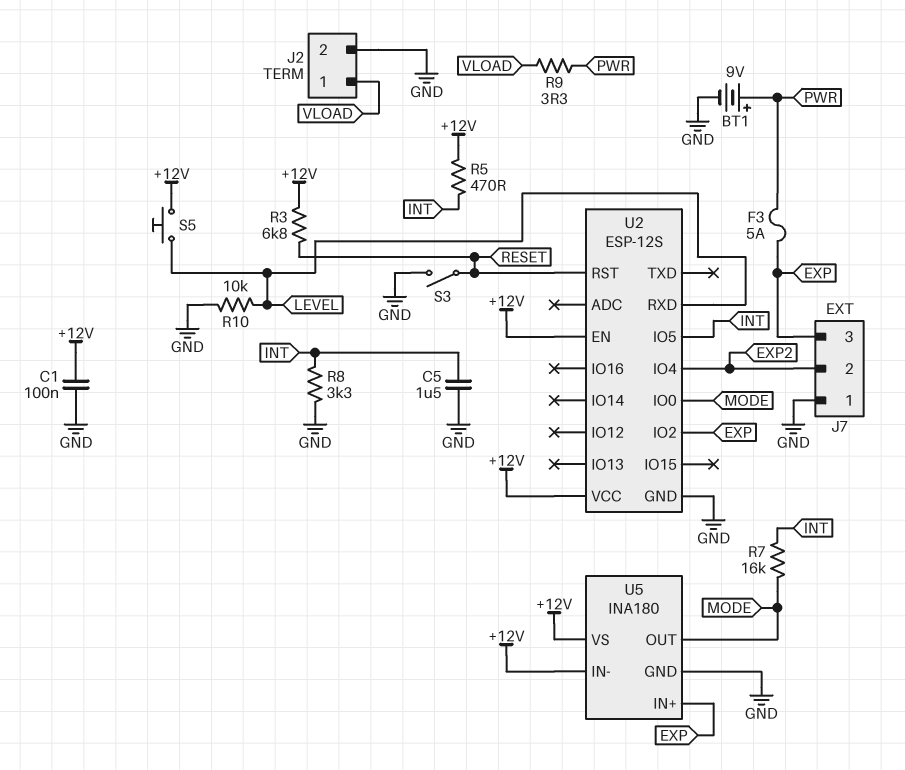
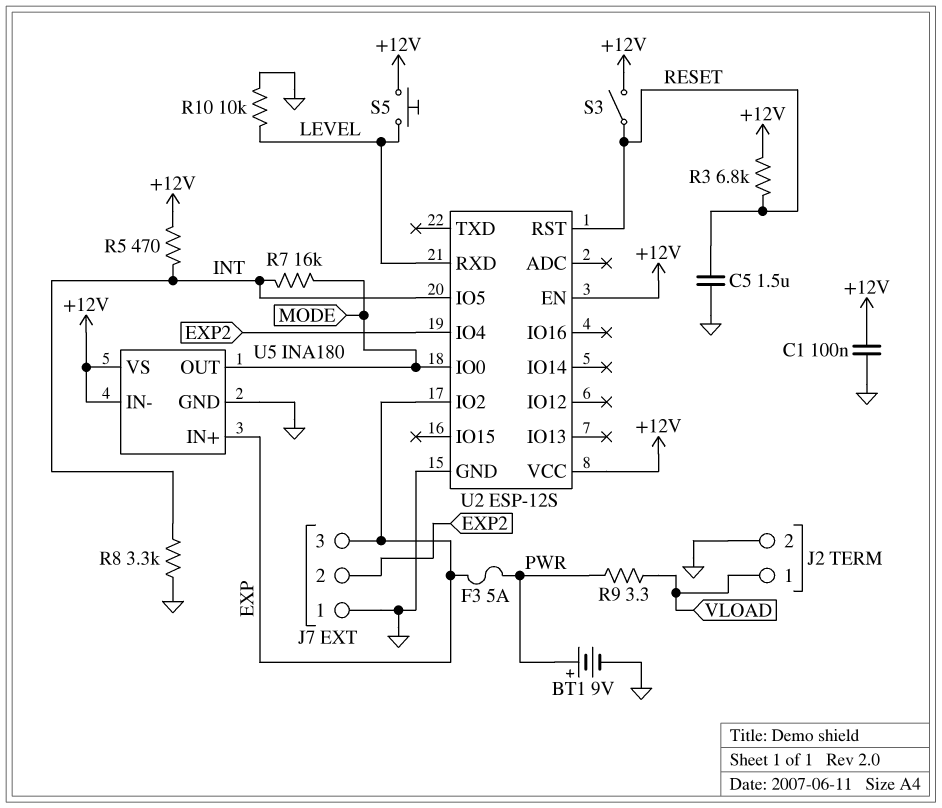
C5: 1.5uF (GND, INT) -> 1.5uF (GND, RESET)
S3: switch (GND, RESET) -> switch (+12V, RESET)

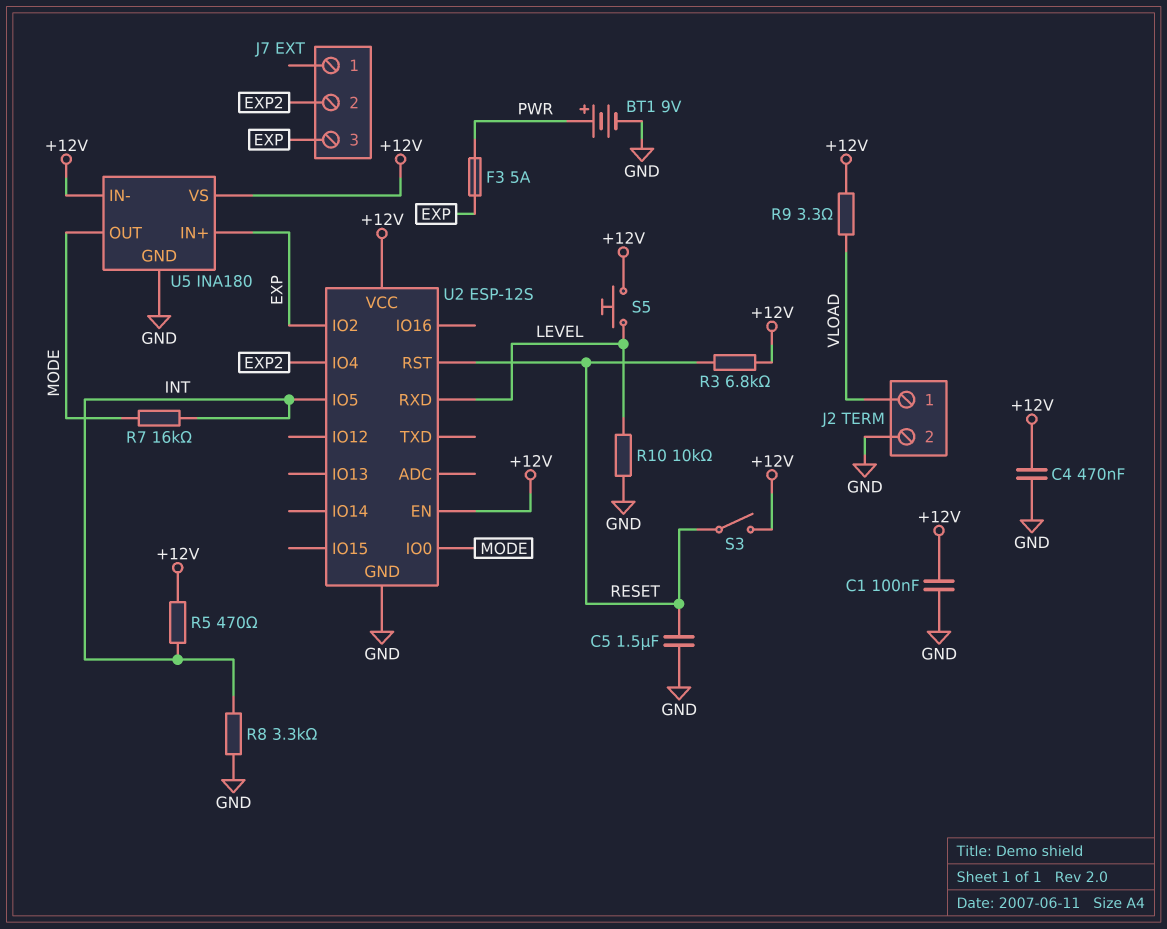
C4: none -> 470nF (+12V, GND)
J7 pin 1: GND -> none
R9: 3.3 (PWR, VLOAD) -> 3.3 (+12V, VLOAD)

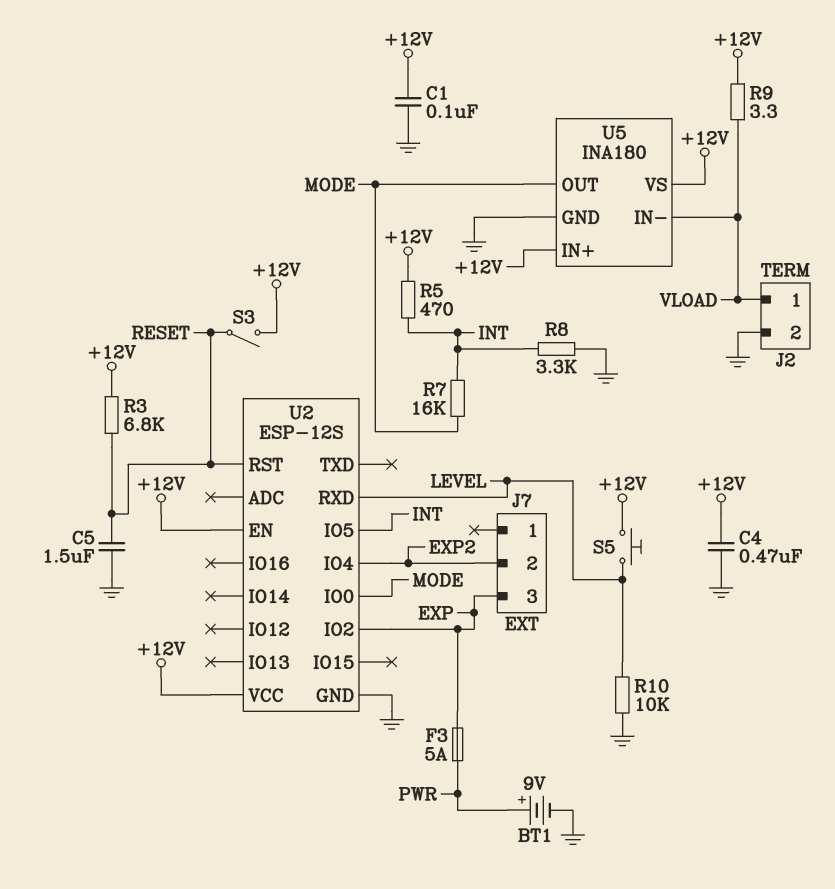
U5 pin IN+: EXP -> +12V
U5 pin IN-: +12V -> VLOAD

